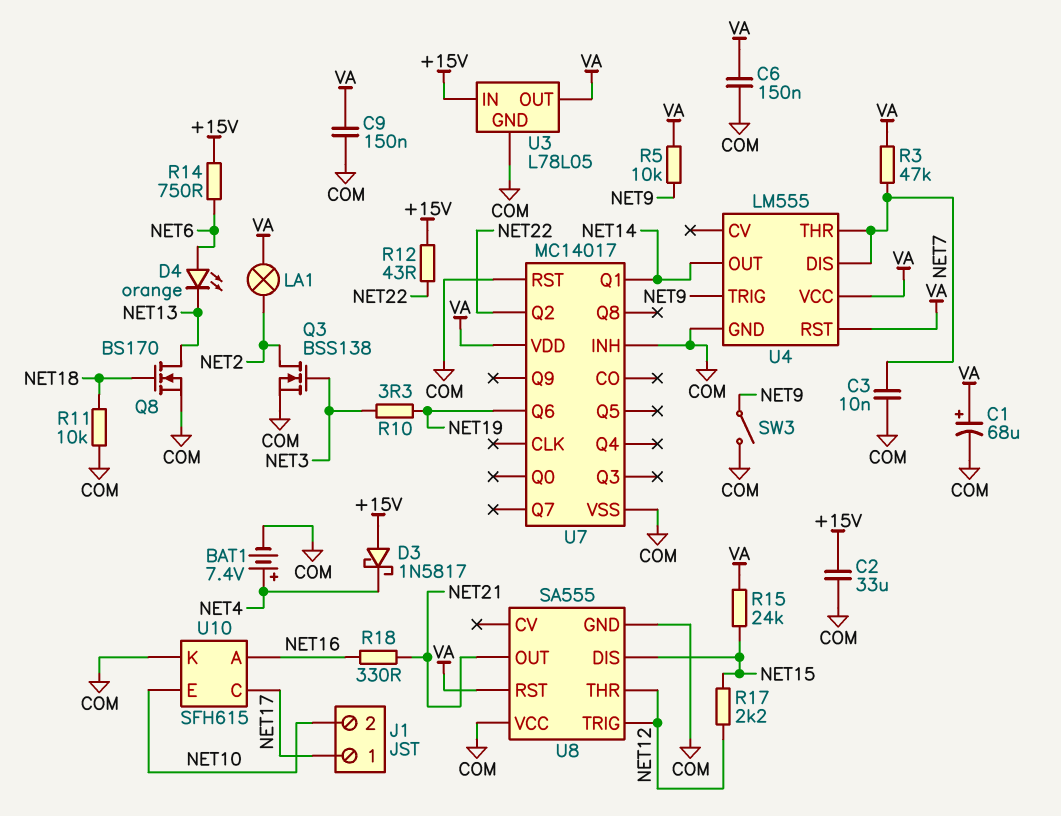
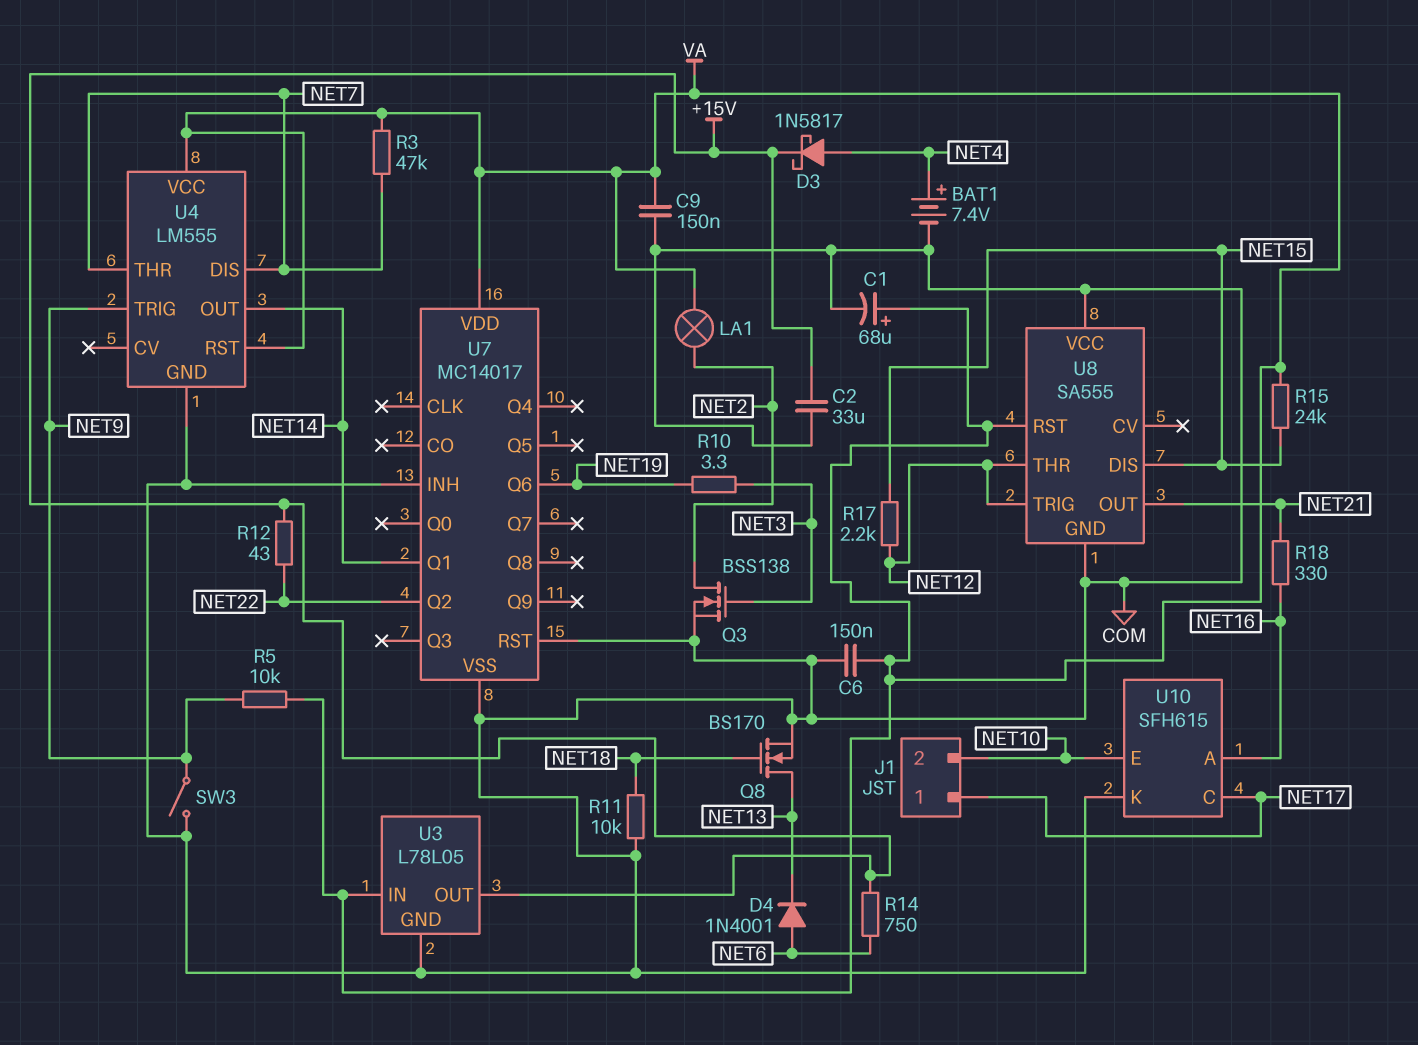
C3: 10nF (COM, NET7) -> none
D3: schottky 1N5817 (A +15V, K NET4) -> schottky 1N5817 (A NET4, K +15V)
D4: LED orange (A NET6, K NET13) -> diode 1N4001 (A NET6, K NET13)
U3 pin IN: +15V -> VA
U3 pin OUT: VA -> +15V

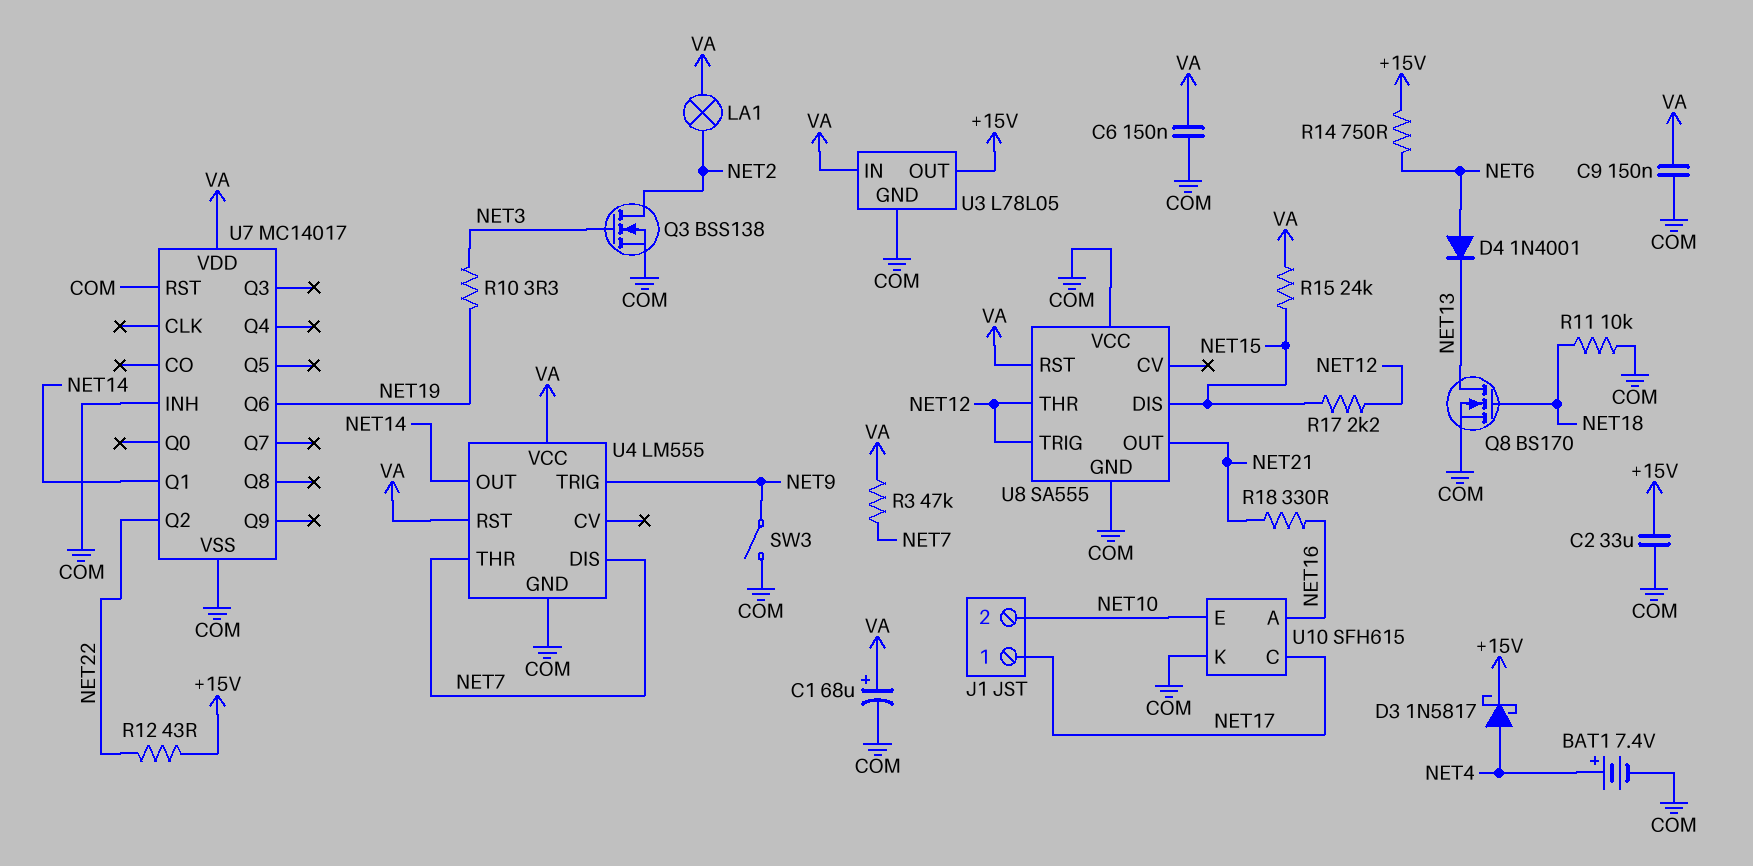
R5: 10k (NET9, VA) -> none

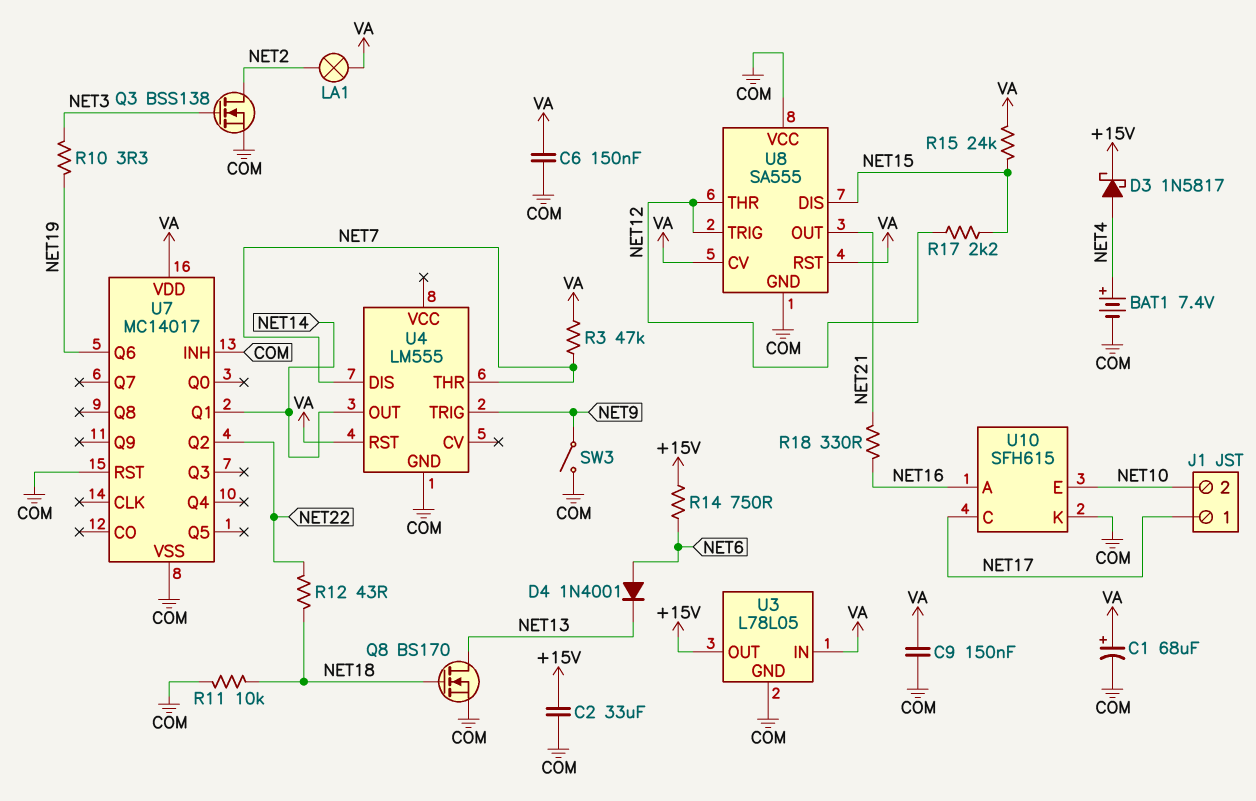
R12: 43 (+15V, NET22) -> 43 (NET18, NET22)
U4 pin VCC: VA -> none
U8 pin CV: none -> VA

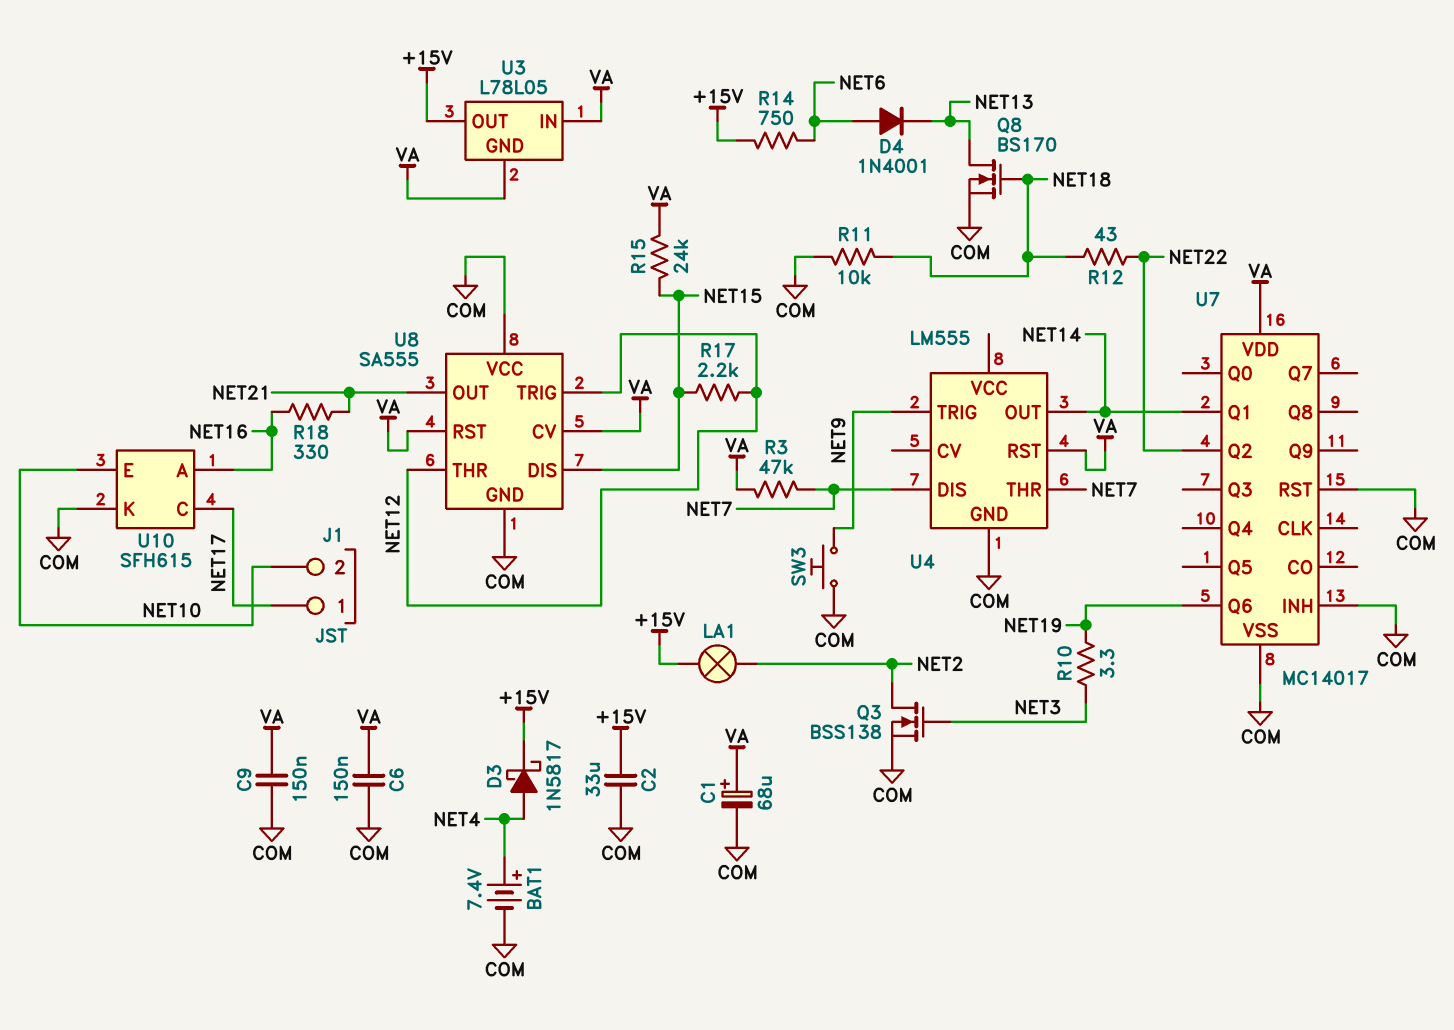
LA1: lamp (NET2, VA) -> lamp (+15V, NET2)
SW3: switch (COM, NET9) -> button (COM, NET9)
U3 pin GND: COM -> VA

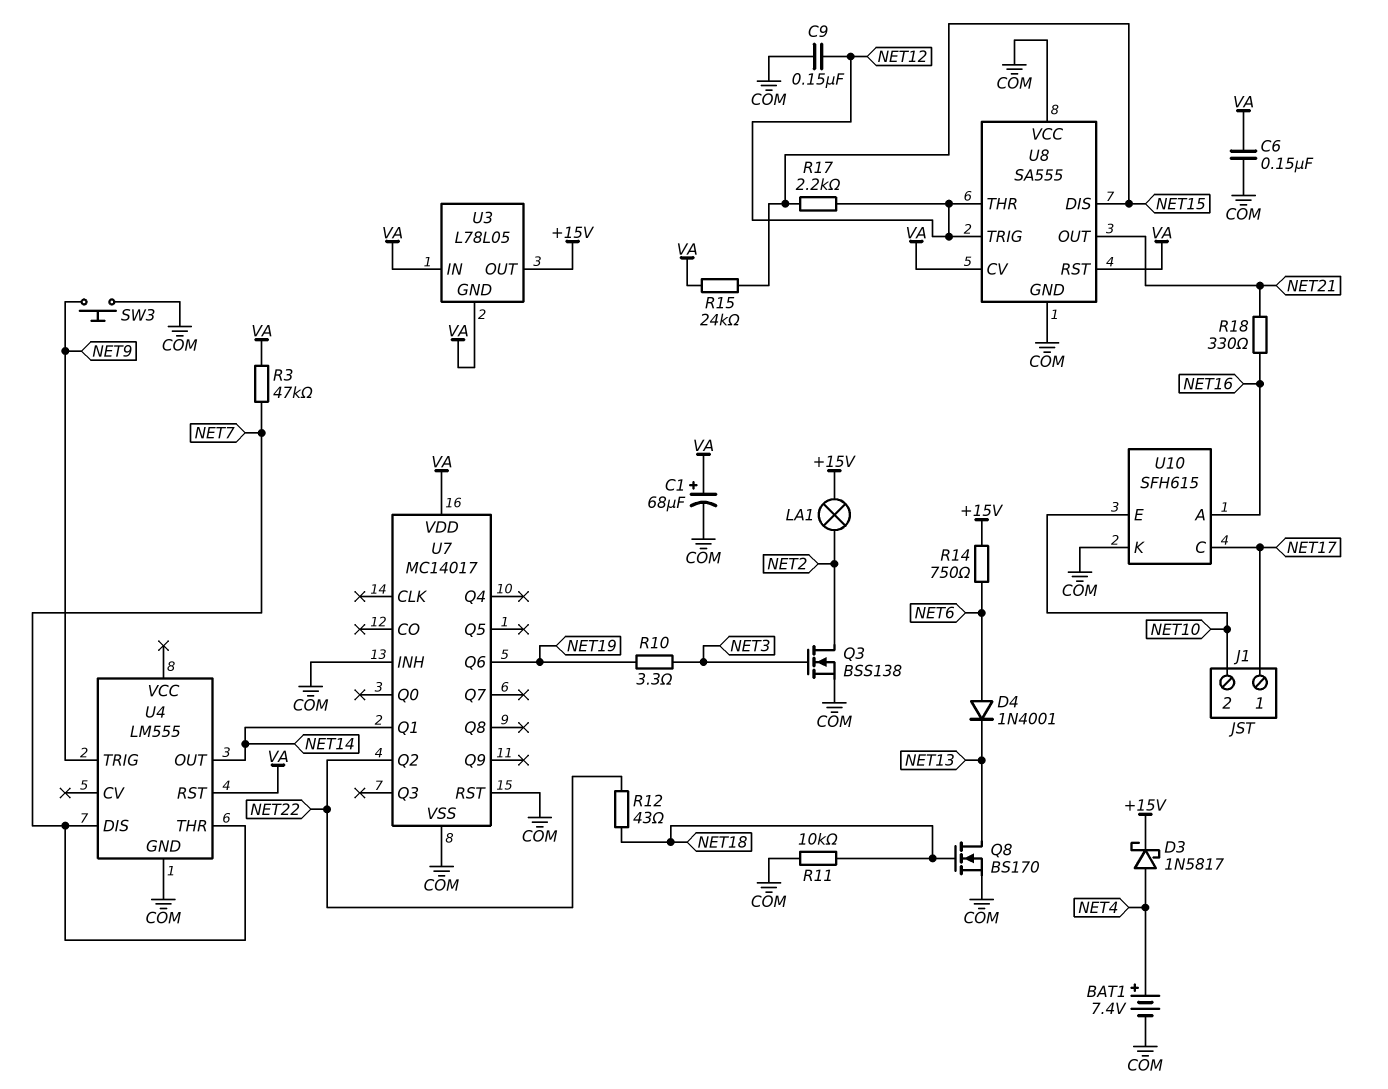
C2: 33uF (+15V, COM) -> none
C9: 150nF (COM, VA) -> 150nF (COM, NET12)

